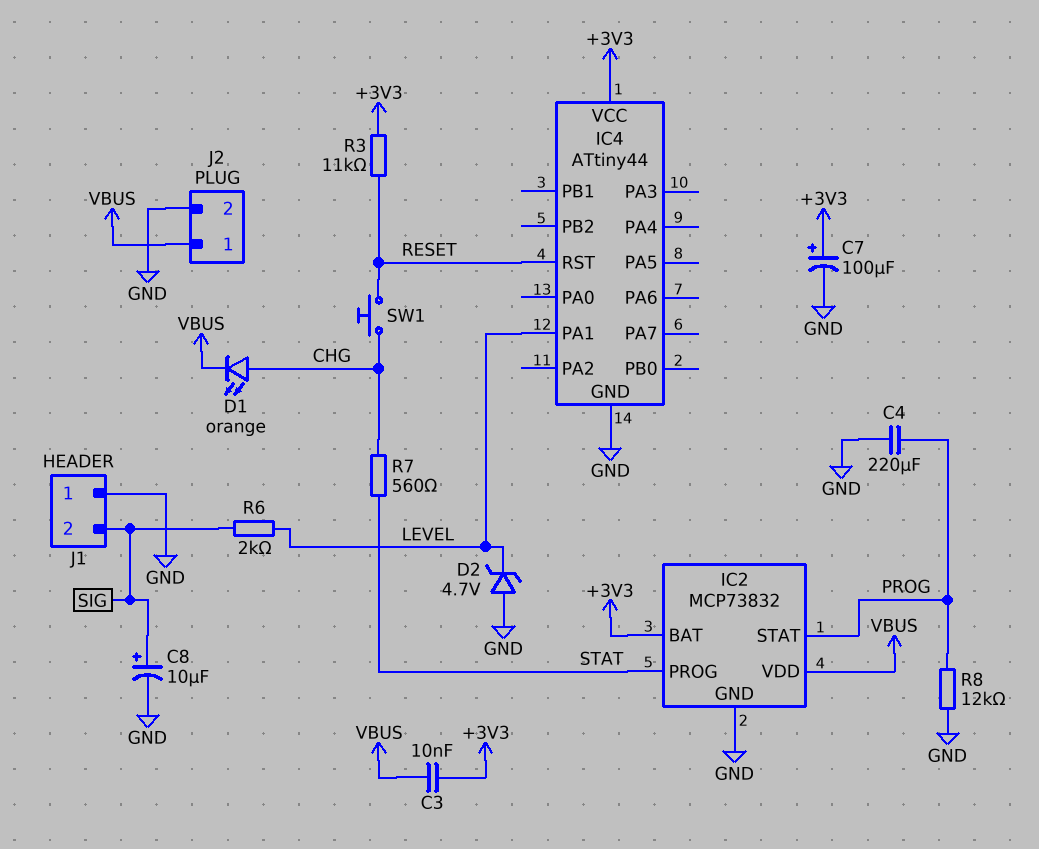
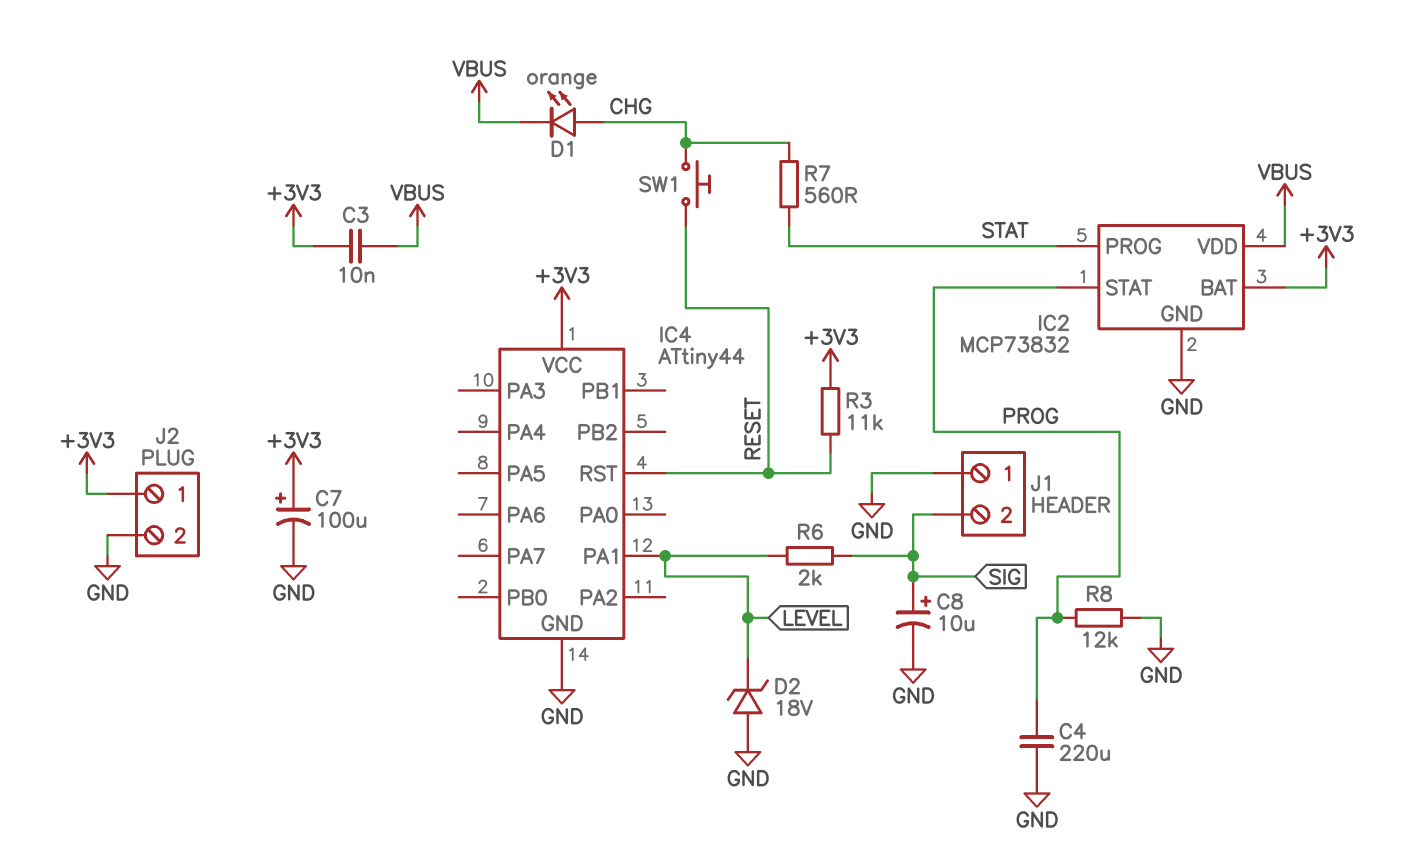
D2: zener 4.7V (A GND, K LEVEL) -> zener 18V (A GND, K LEVEL)
J2 pin 1: VBUS -> +3V3

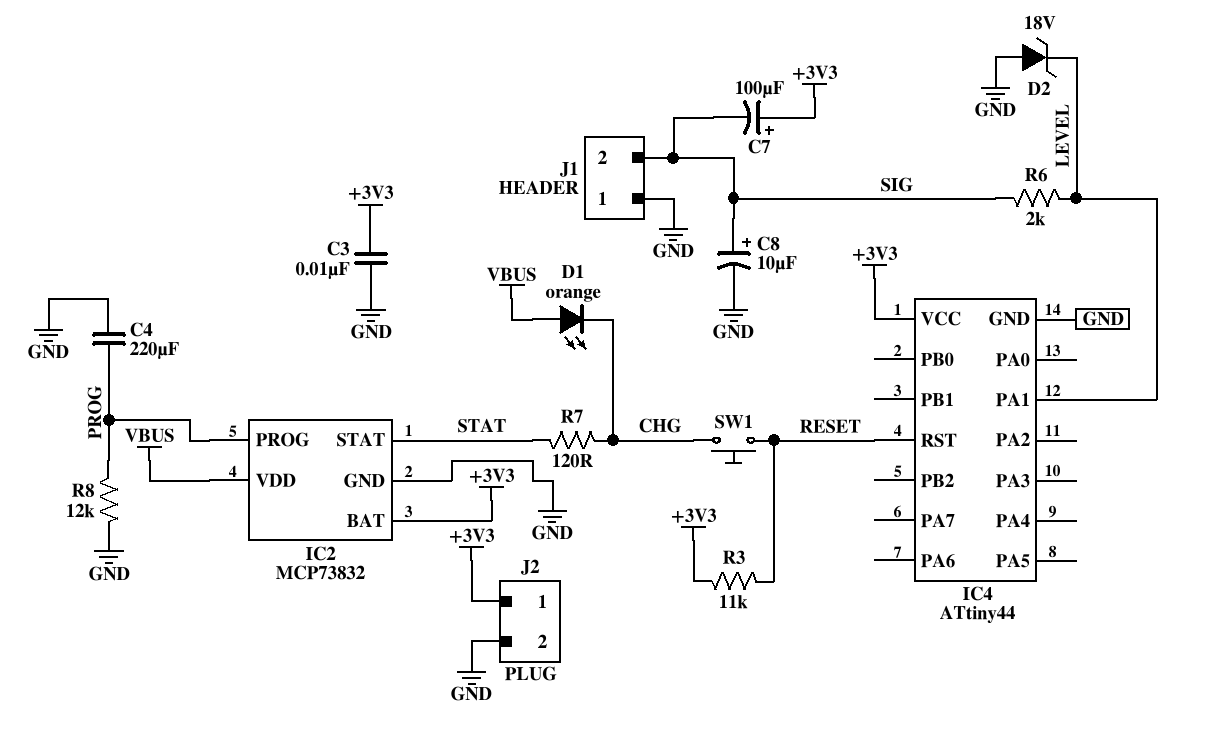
C3: 10nF (+3V3, VBUS) -> 10nF (+3V3, GND)
C7: 100uF (plus +3V3, minus GND) -> 100uF (plus +3V3, minus SIG)
D1: LED orange (A CHG, K VBUS) -> LED orange (A VBUS, K CHG)
IC2 pin PROG: STAT -> PROG
IC2 pin STAT: PROG -> STAT
R7: 560 (CHG, STAT) -> 120 (CHG, STAT)

